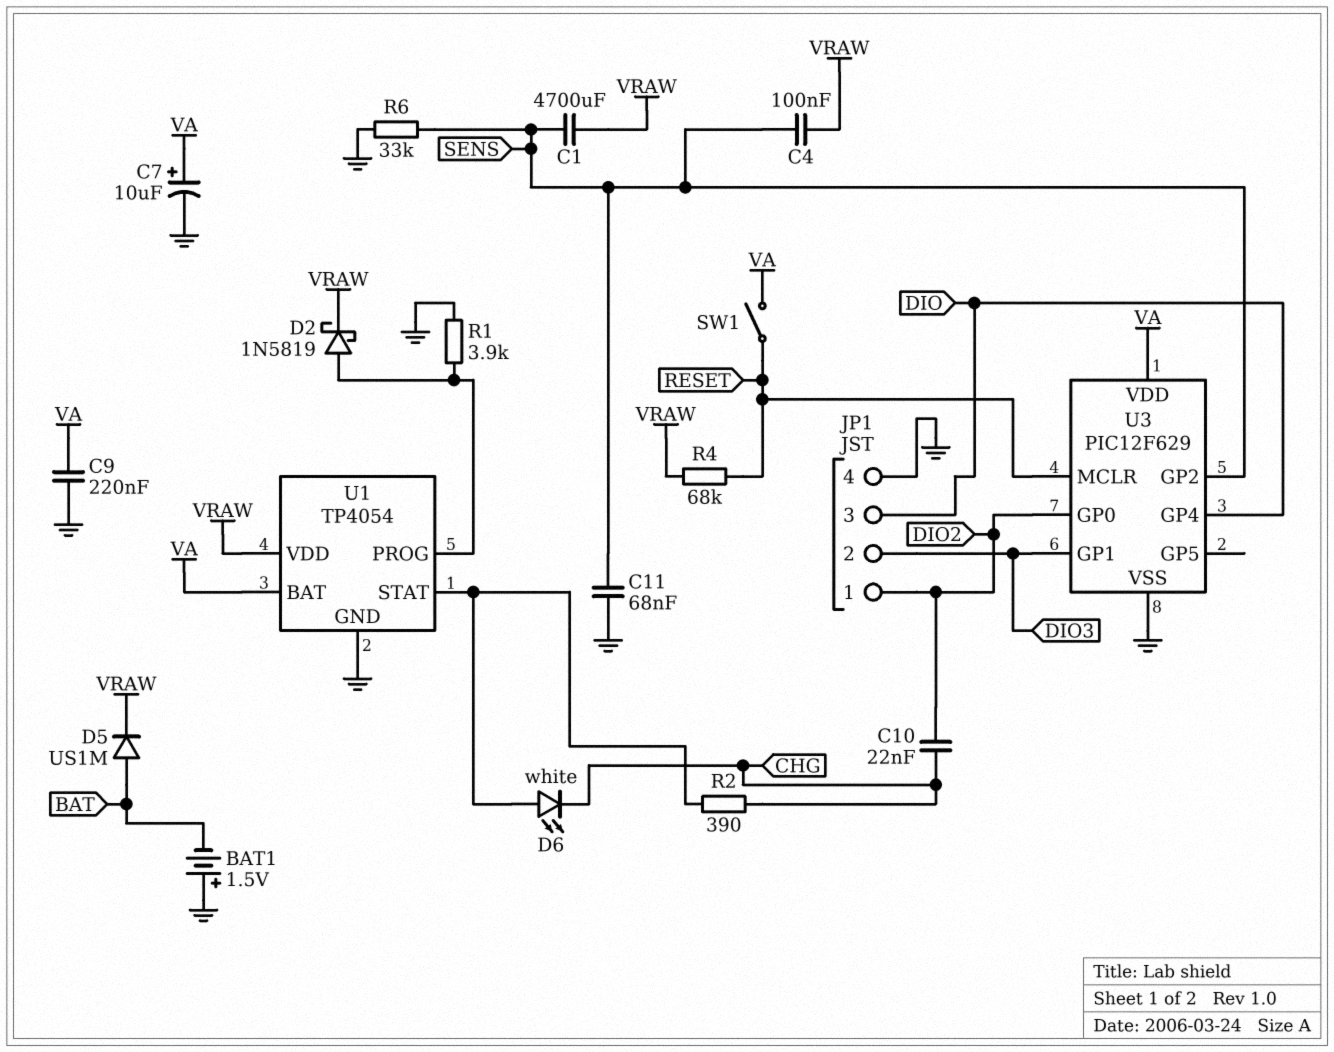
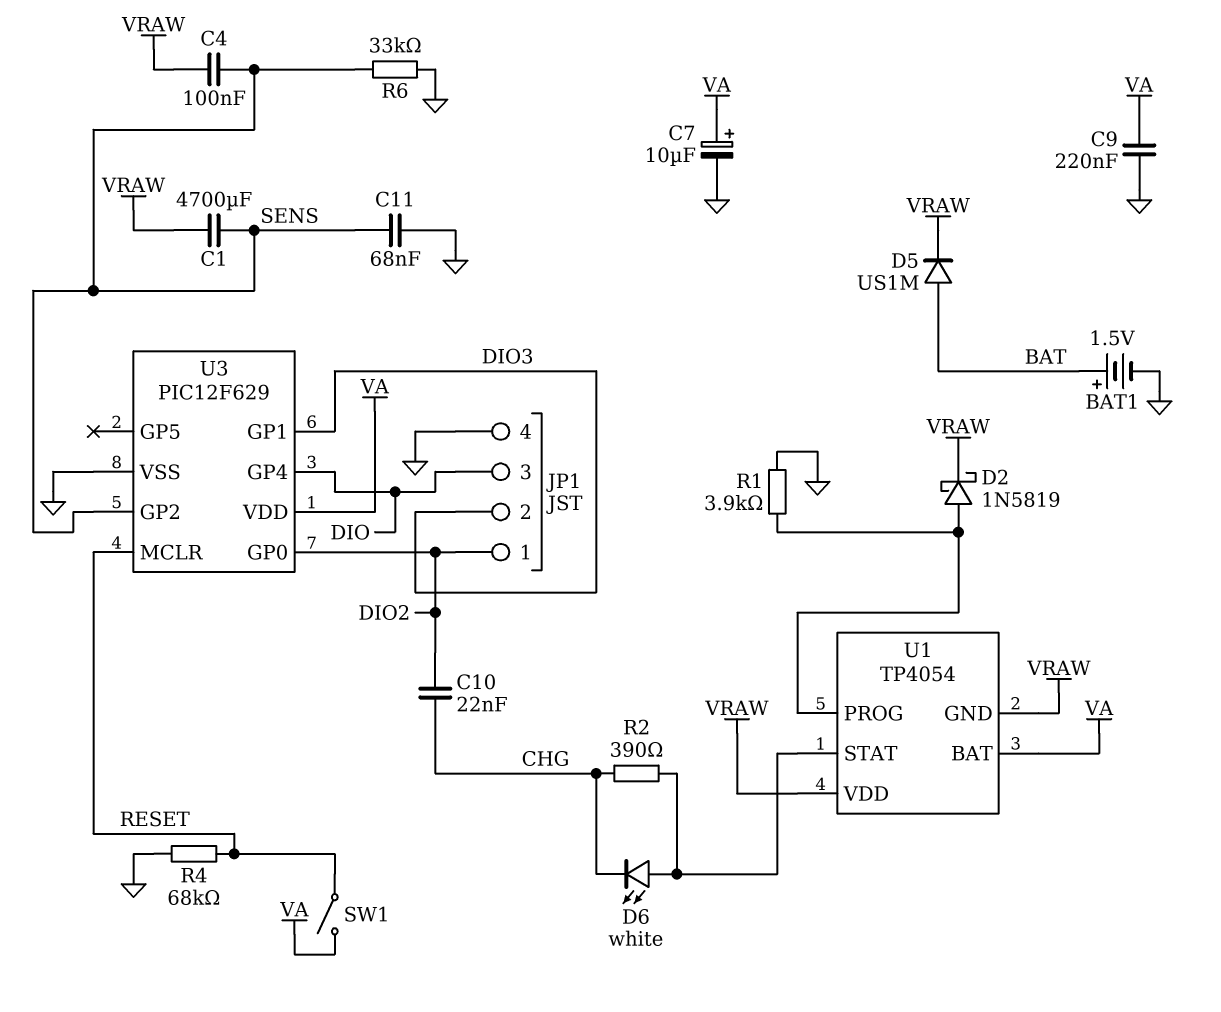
BAT1: 1.5V (plus GND, minus BAT) -> 1.5V (plus BAT, minus GND)
R4: 68k (RESET, VRAW) -> 68k (GND, RESET)
U1 pin GND: GND -> VRAW

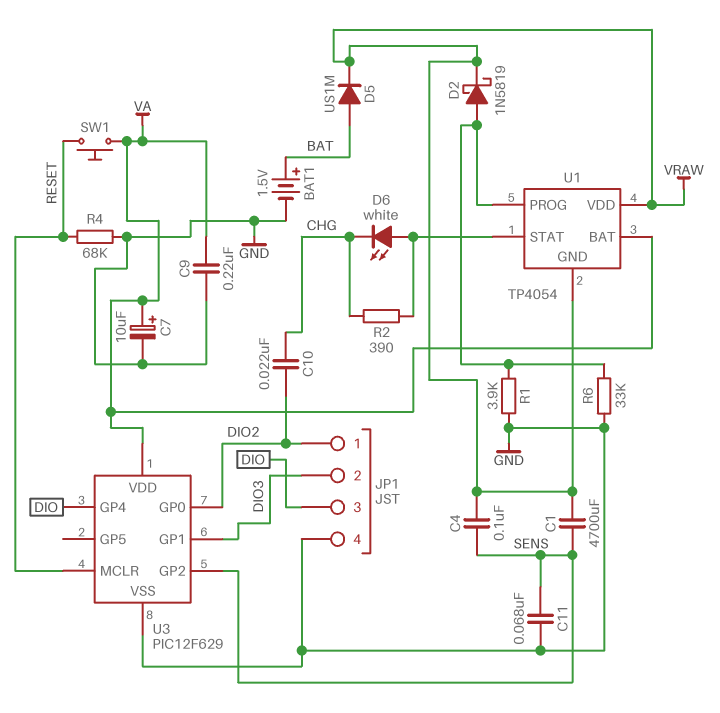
R6: 33k (GND, SENS) -> 33k (GND, U1/PROG)
SW1: switch (RESET, VA) -> button (RESET, VA)

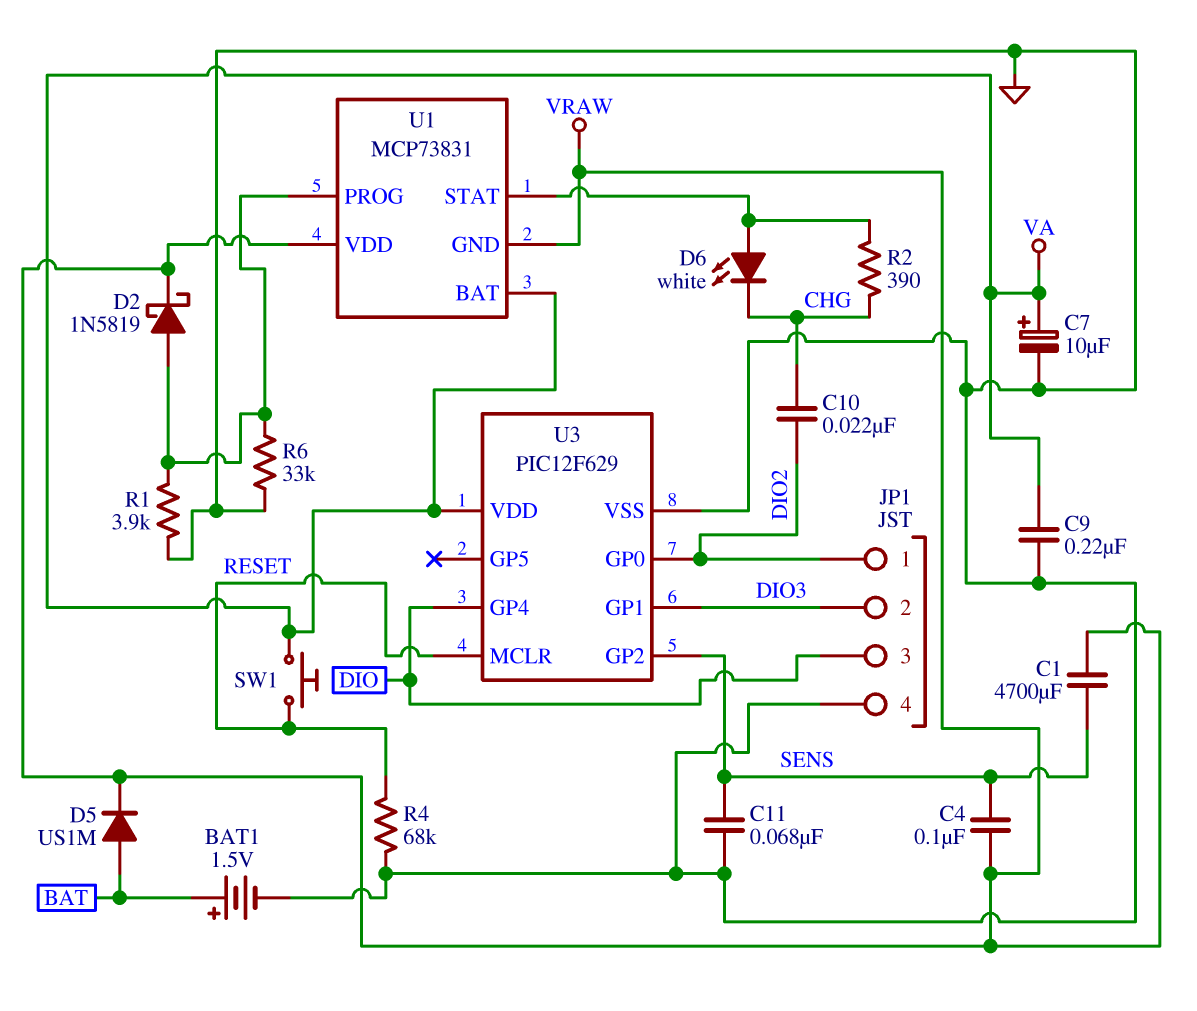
U1: TP4054 -> MCP73831

